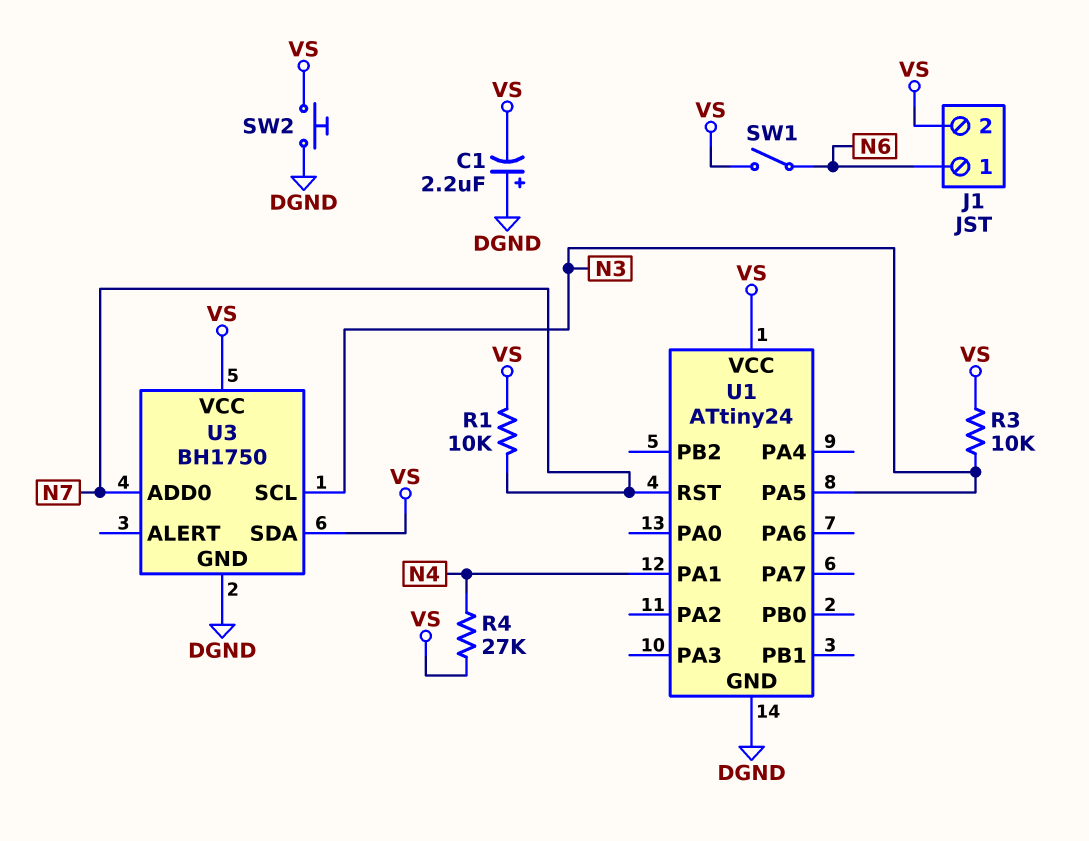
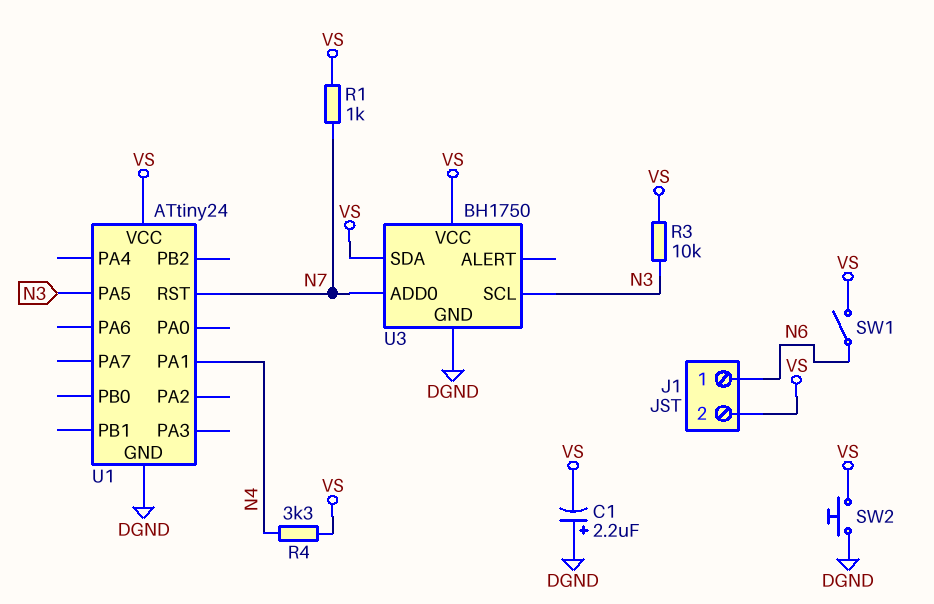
R1: 10k (N7, VS) -> 1k (N7, VS)
R4: 27k (N4, VS) -> 3.3k (N4, VS)

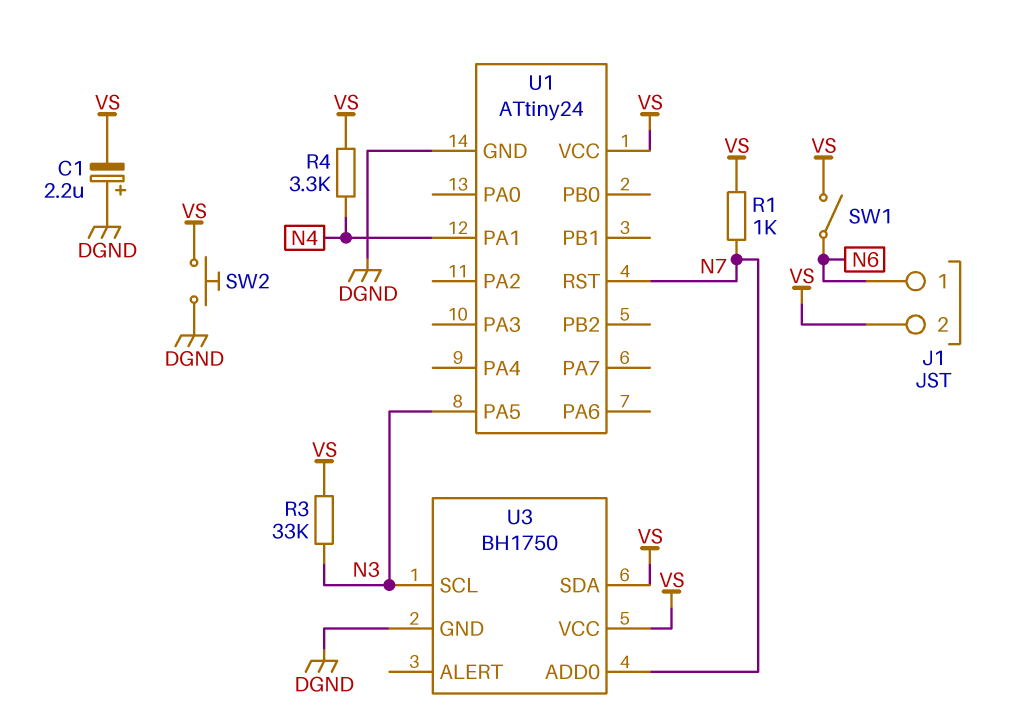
R3: 10k (N3, VS) -> 33k (N3, VS)

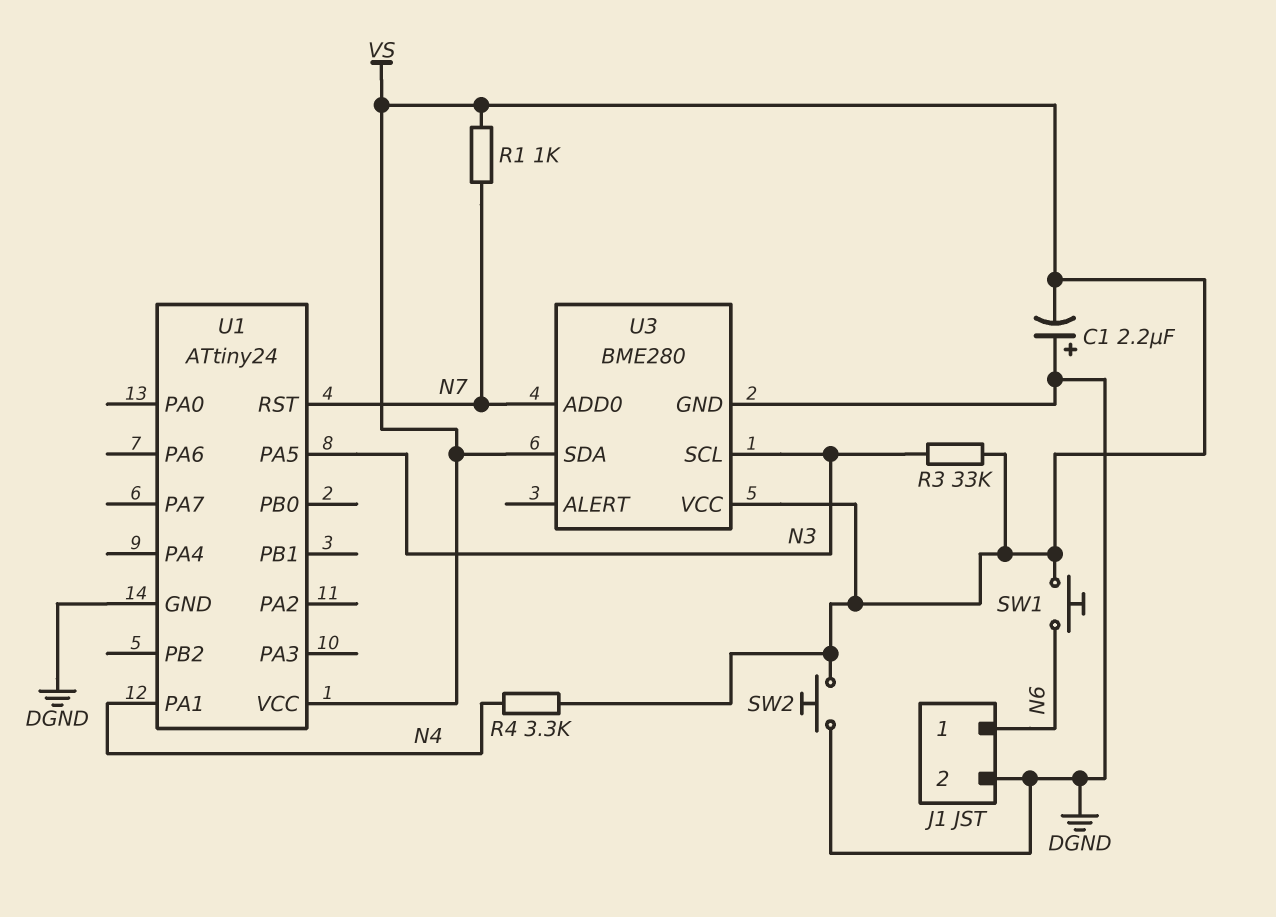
J1 pin 2: VS -> DGND
SW1: switch (N6, VS) -> button (N6, VS)
U3: BH1750 -> BME280

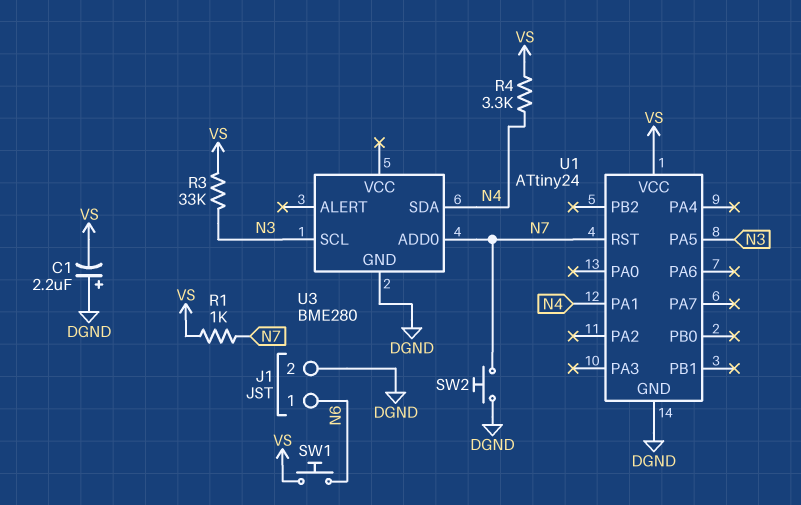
SW2: button (DGND, VS) -> button (DGND, N7)
U3 pin SDA: VS -> N4
U3 pin VCC: VS -> none

